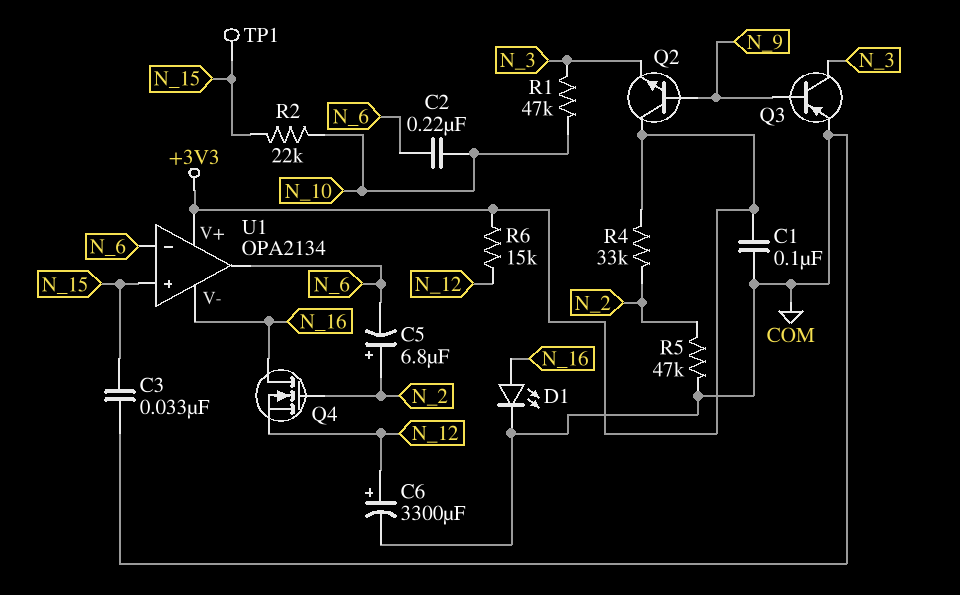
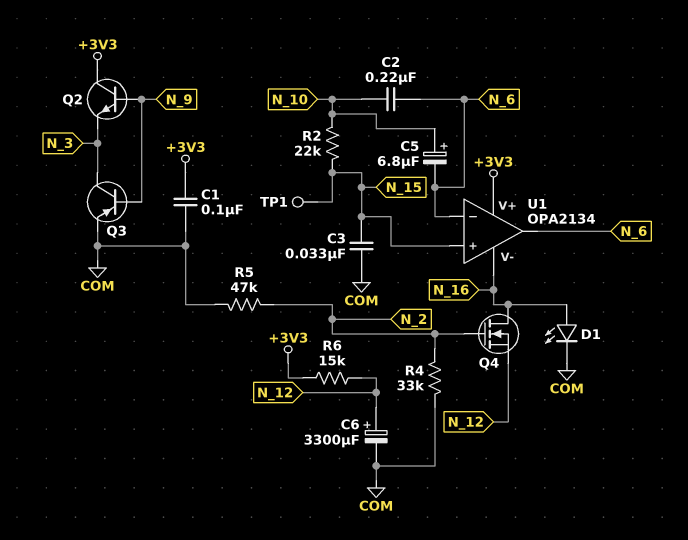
C5: 6.8uF (plus N_2, minus N_6) -> 6.8uF (plus N_10, minus N_6)
R1: 47k (N_3, N_10) -> none
R4: 33k (+3V3, N_2) -> 33k (COM, N_2)

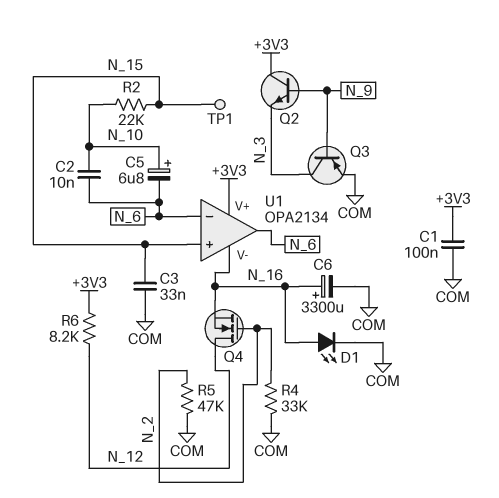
C2: 220nF (N_6, N_10) -> 10nF (N_6, N_10)
C6: 3300uF (plus N_12, minus COM) -> 3300uF (plus N_16, minus COM)
Q4: NMOS (G N_2, D N_16, S N_12) -> NMOS (G N_2, D N_12, S N_16)
R6: 15k (+3V3, N_12) -> 8.2k (+3V3, N_12)

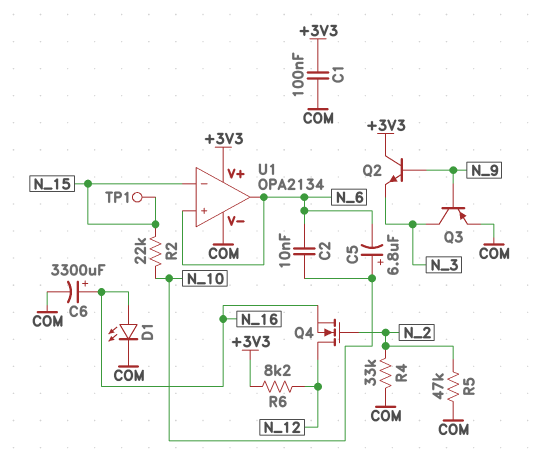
C3: 33nF (COM, N_15) -> none
U1 pin V-: N_16 -> COM
U1 pin in+: N_15 -> N_6
U1 pin in-: N_6 -> N_15

